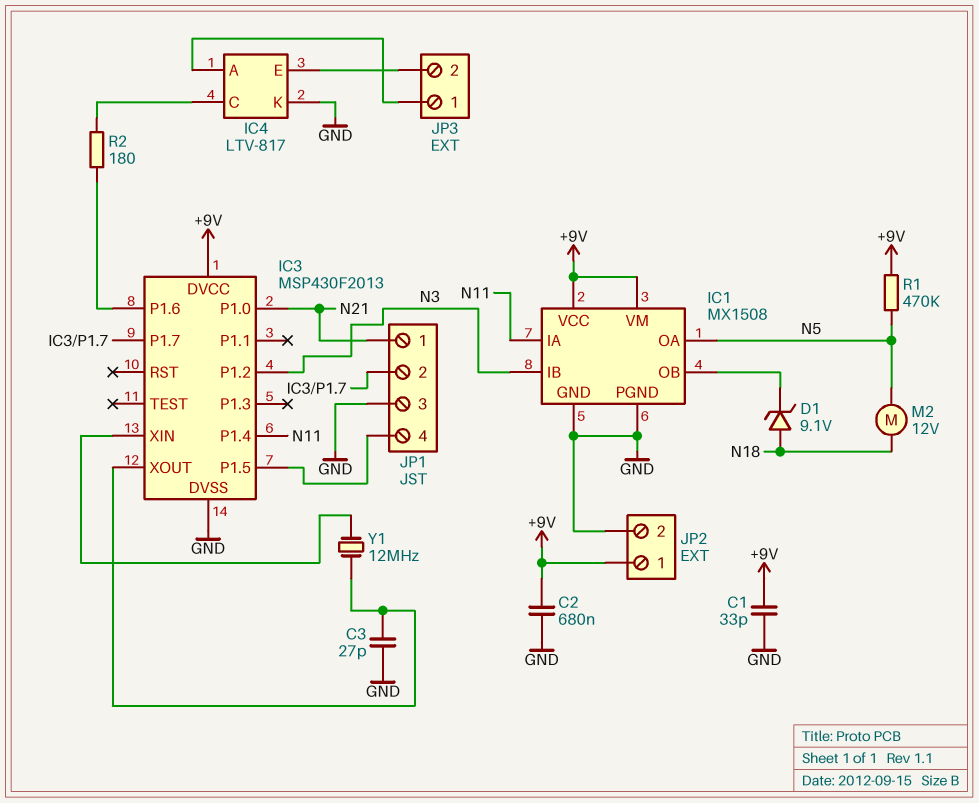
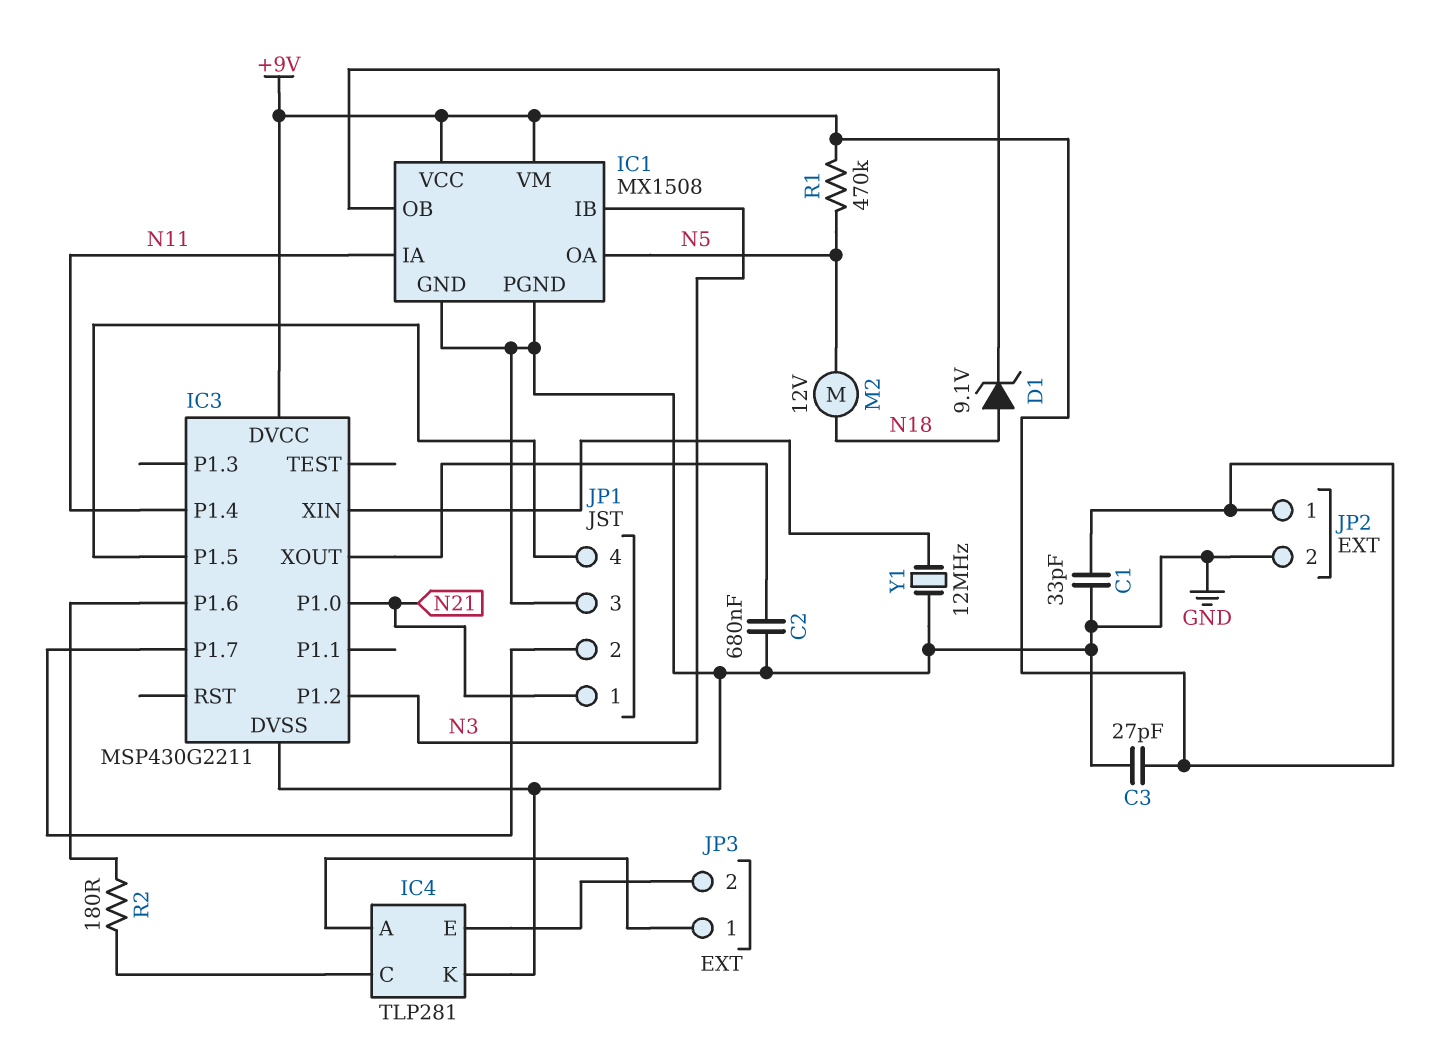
C2: 680nF (+9V, GND) -> 680nF (GND, IC3/XOUT)
C3: 27pF (GND, IC3/XOUT) -> 27pF (+9V, GND)
IC3: MSP430F2013 -> MSP430G2211
IC4: LTV-817 -> TLP281
Y1: 12MHz (IC3/XIN, IC3/XOUT) -> 12MHz (GND, IC3/XIN)

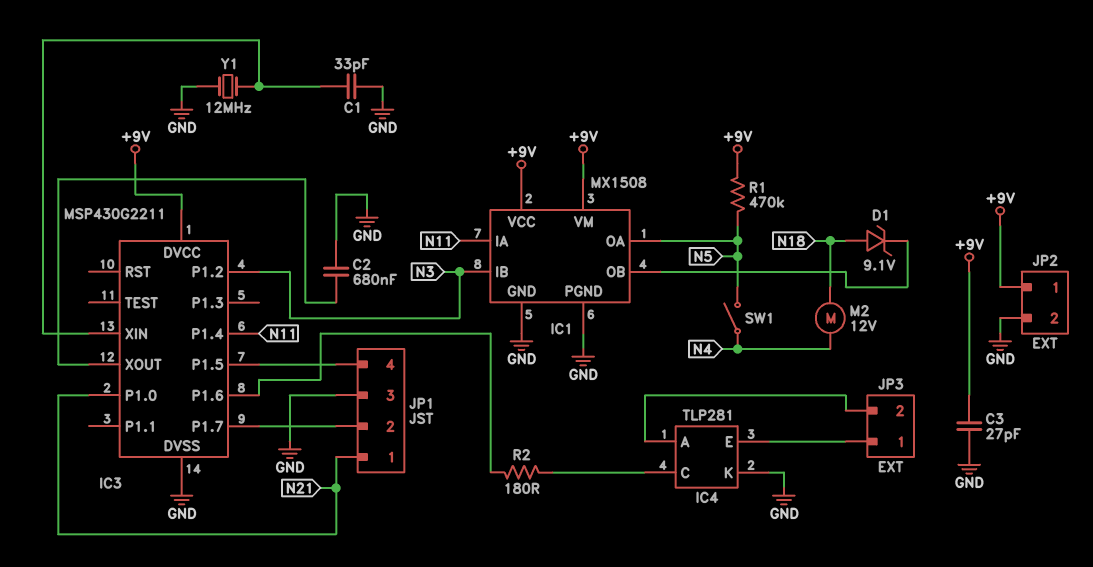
C1: 33pF (+9V, GND) -> 33pF (GND, IC3/XIN)
JP3 pin 1: IC4/A -> IC4/E
JP3 pin 2: IC4/E -> IC4/A
M2: motor 12V (N5, N18) -> motor 12V (N4, N18)
SW1: none -> switch (N4, N5)

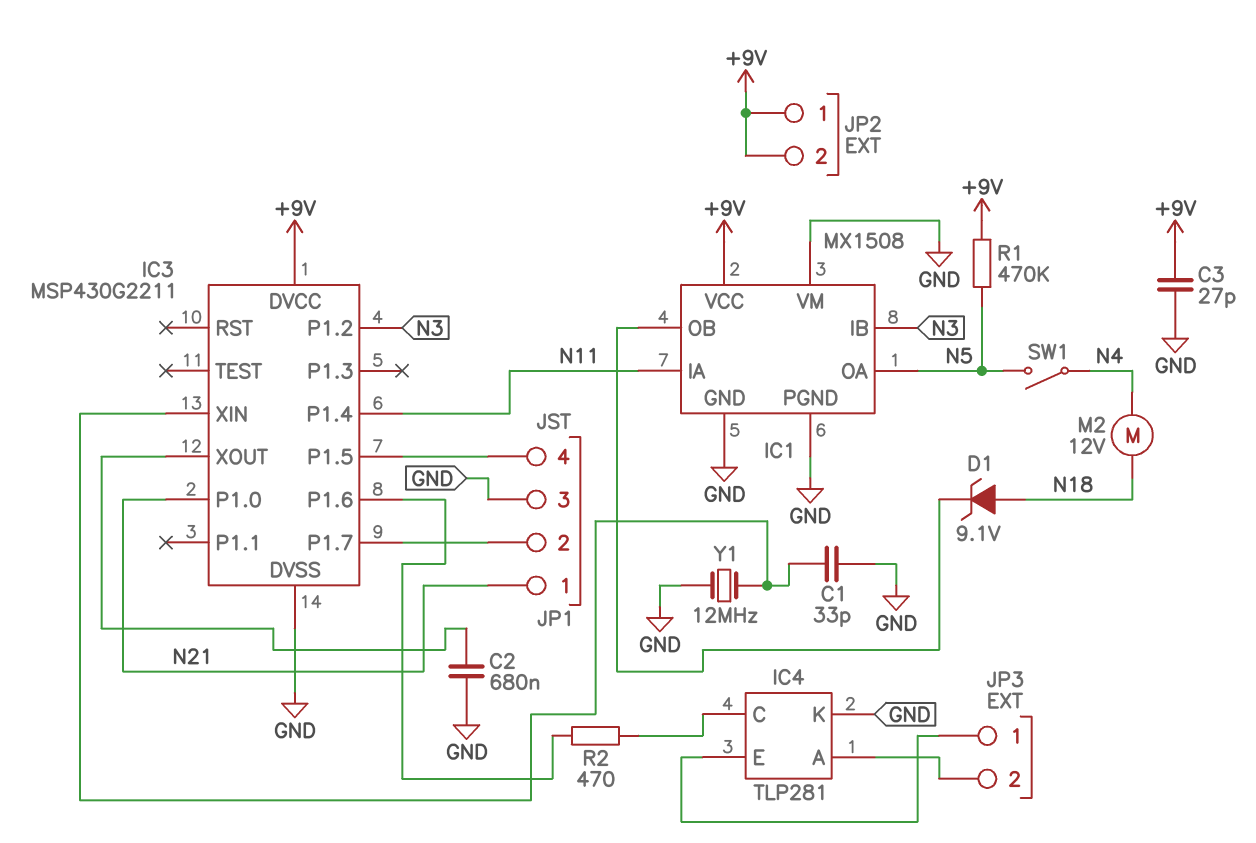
IC1 pin VM: +9V -> GND
JP2 pin 2: GND -> +9V
R2: 180 (IC3/P1.6, IC4/C) -> 470 (IC3/P1.6, IC4/C)

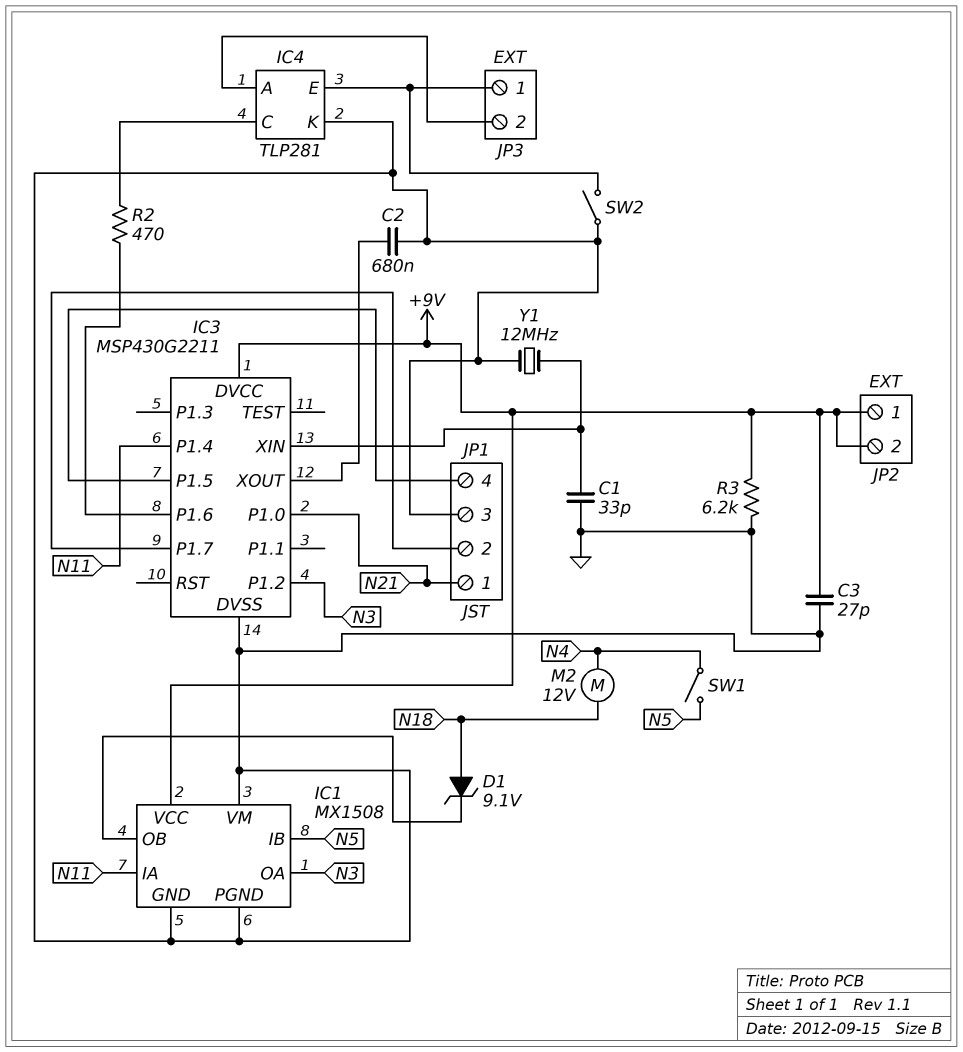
IC1 pin IB: N3 -> N5
IC1 pin OA: N5 -> N3
R1: 470k (+9V, N5) -> none
R3: none -> 6.2k (+9V, GND)
SW2: none -> switch (GND, IC4/E)

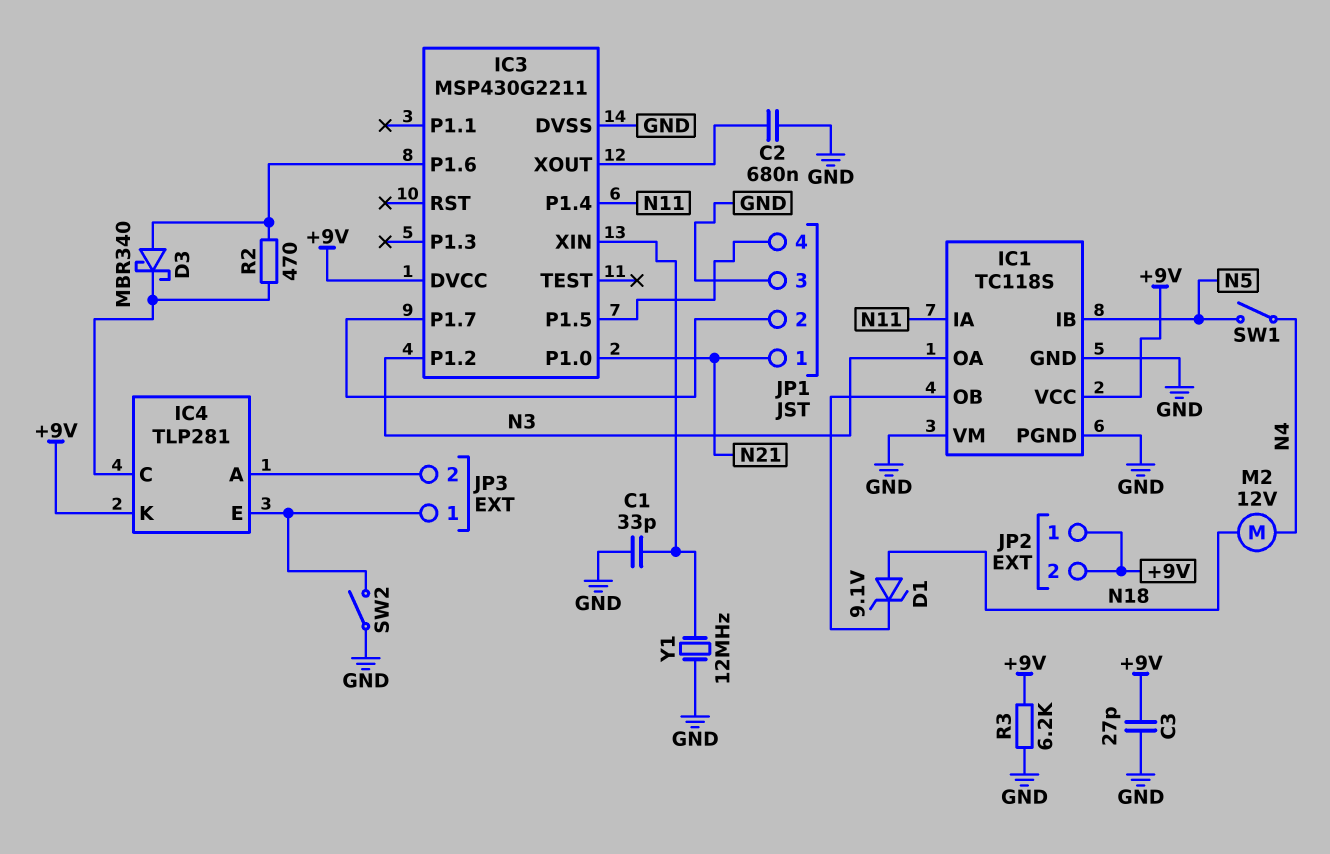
D3: none -> schottky MBR340 (A IC3/P1.6, K IC4/C)
IC1: MX1508 -> TC118S
IC4 pin K: GND -> +9V

